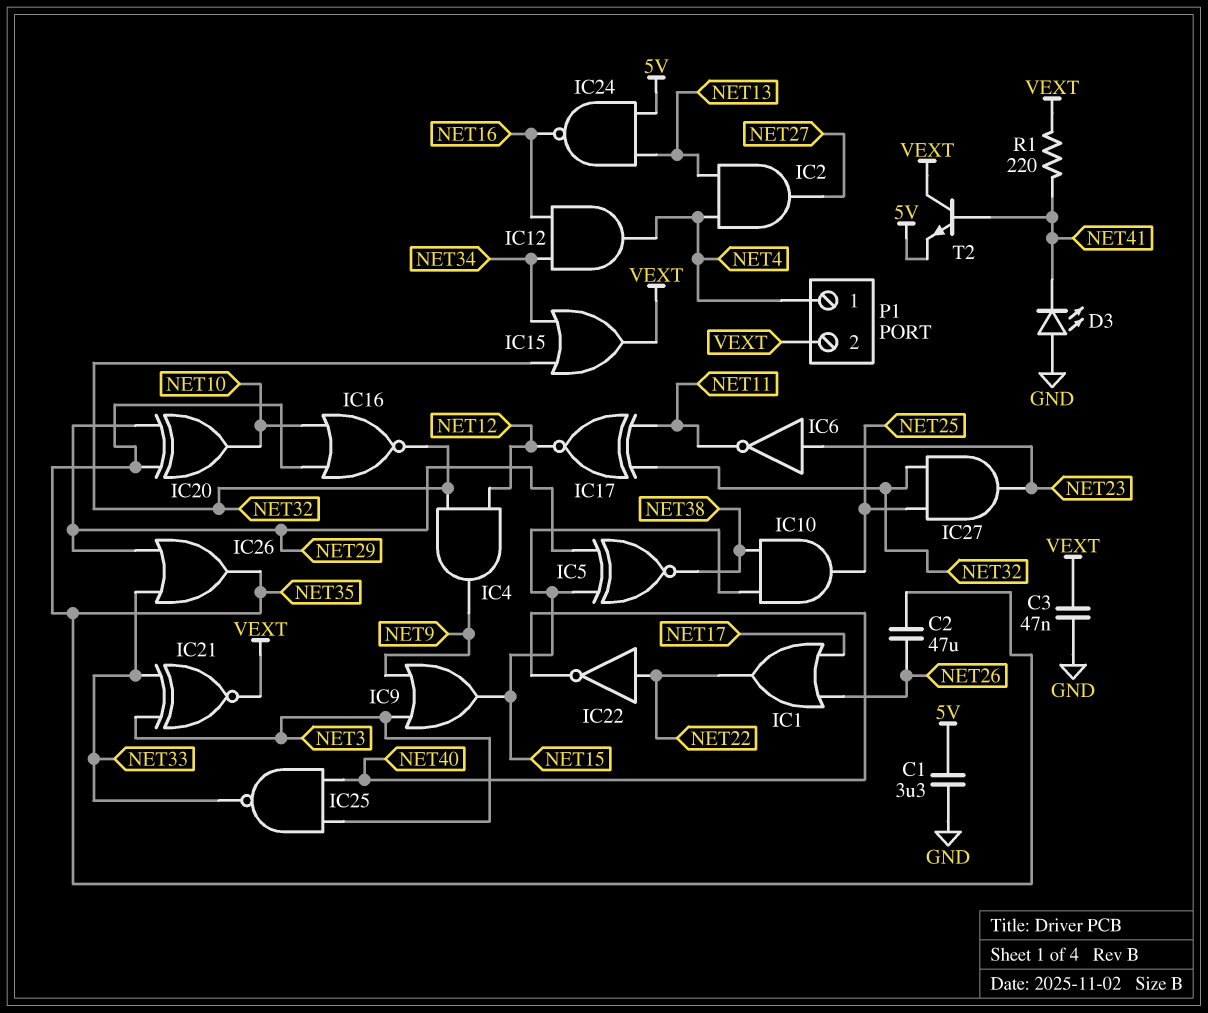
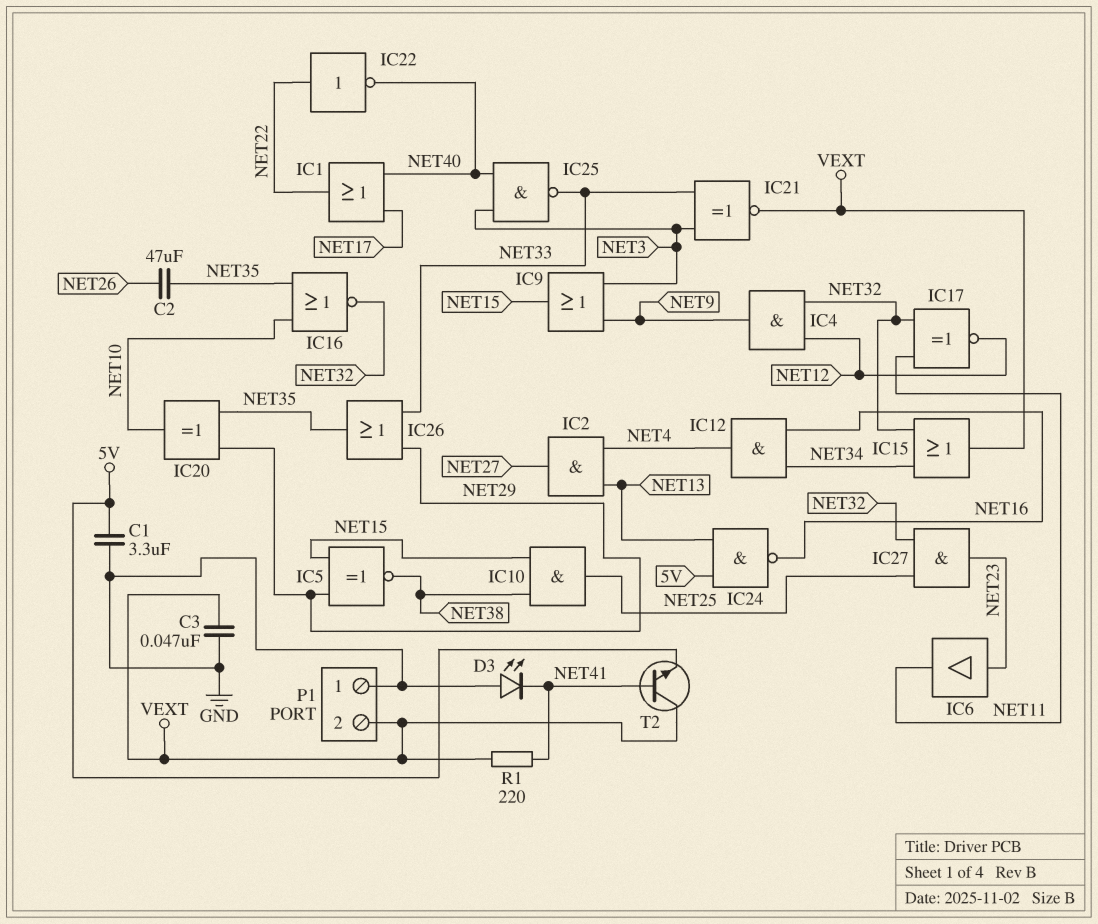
IC1: OR (in NET17, in NET26, out NET22) -> OR (in NET17, in NET40, out NET22)
IC6: NOT (in NET23, out NET11) -> buffer (in NET23, out NET11)
P1 pin 1: NET4 -> GND

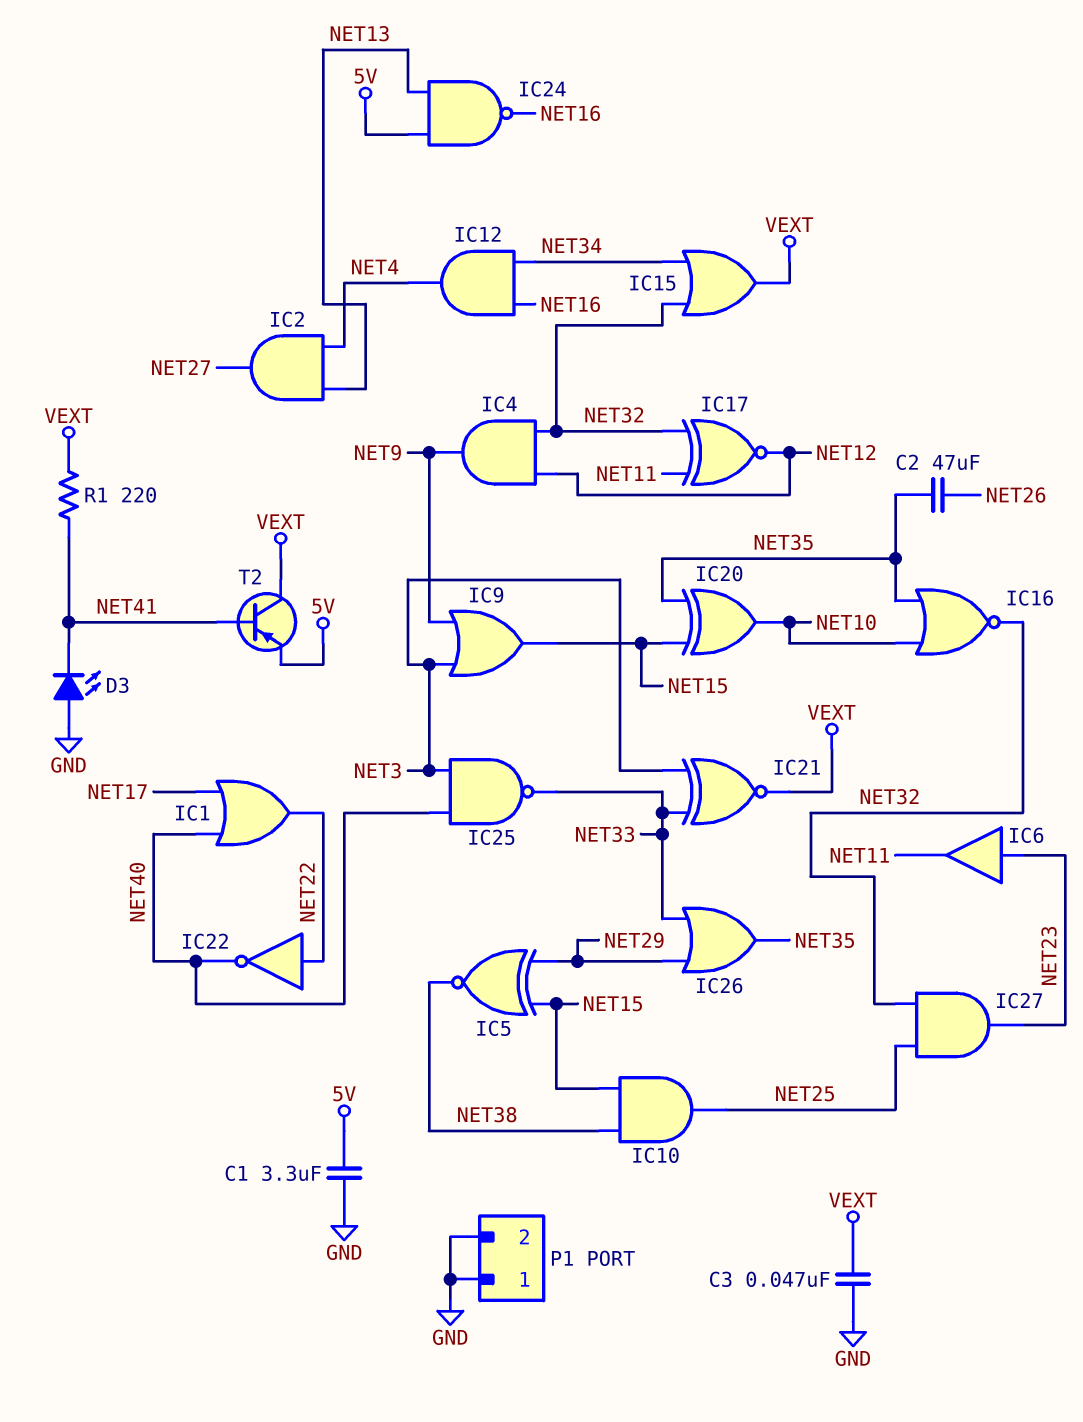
IC20: XOR (in NET29, in NET35, out NET10) -> XOR (in NET15, in NET35, out NET10)
P1 pin 2: VEXT -> GND
T2: NPN (B NET41, C VEXT, E 5V) -> PNP (B NET41, C VEXT, E 5V)

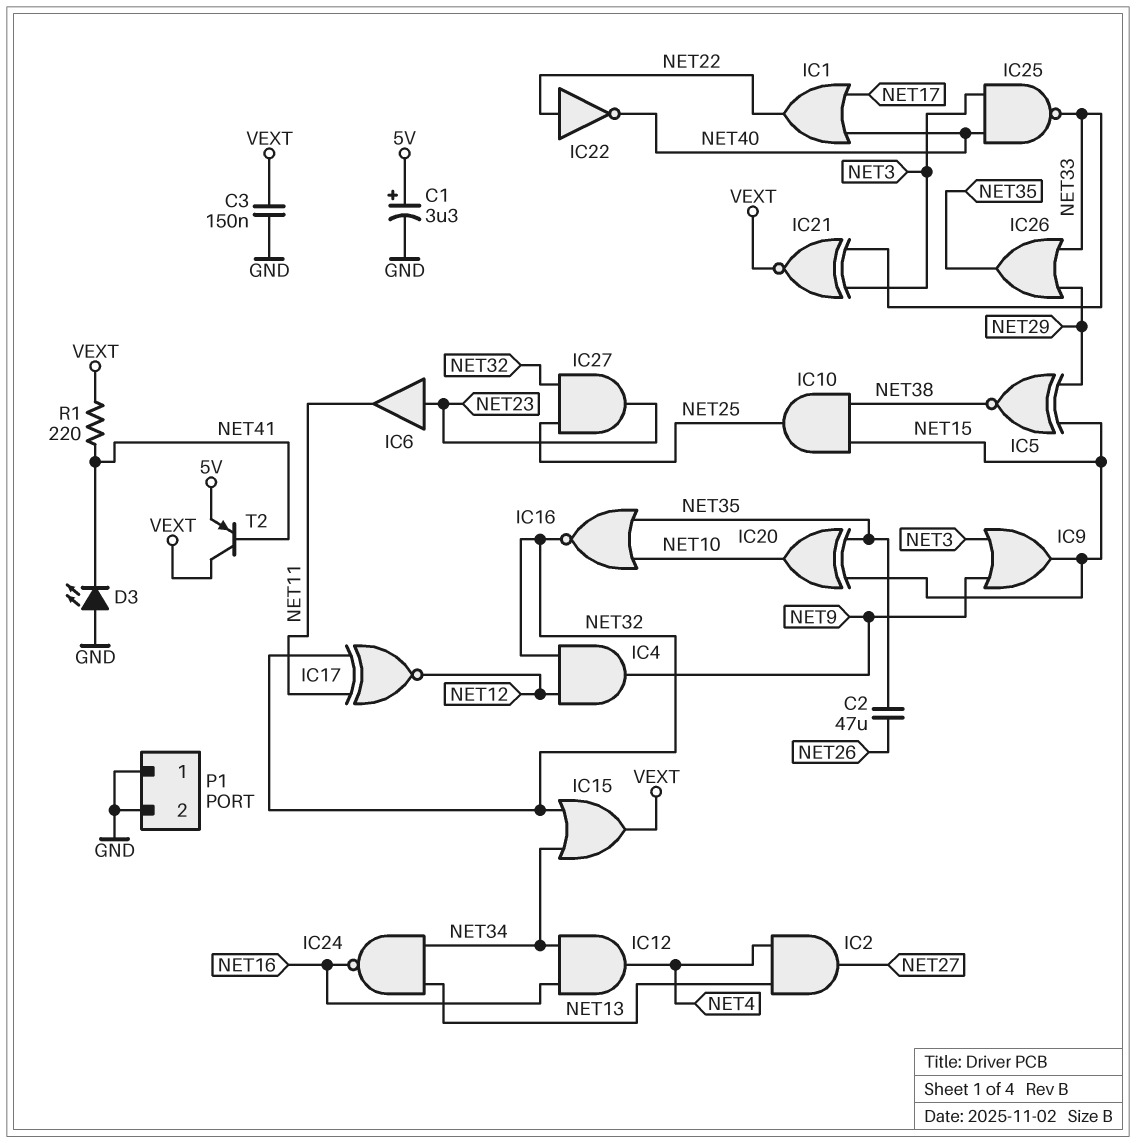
C1: 3.3uF (5V, GND) -> 3.3uF (plus 5V, minus GND)
C3: 47nF (GND, VEXT) -> 150nF (GND, VEXT)
IC24: NAND (in 5V, in NET13, out NET16) -> NAND (in NET13, in NET34, out NET16)

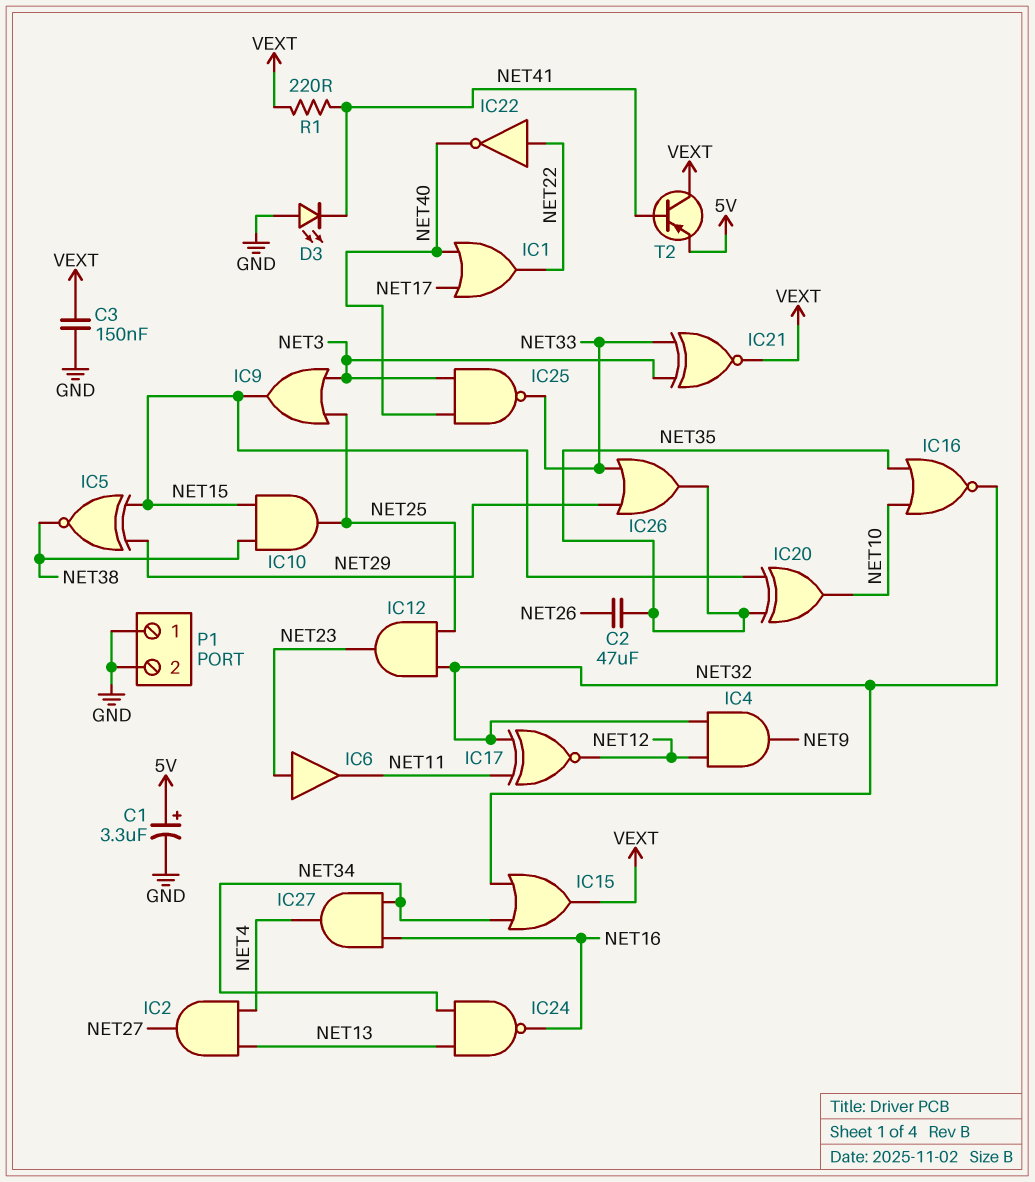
IC9: OR (in NET3, in NET9, out NET15) -> OR (in NET3, in NET25, out NET15)
IC12: AND (in NET16, in NET34, out NET4) -> AND (in NET25, in NET32, out NET23)
IC27: AND (in NET25, in NET32, out NET23) -> AND (in NET16, in NET34, out NET4)

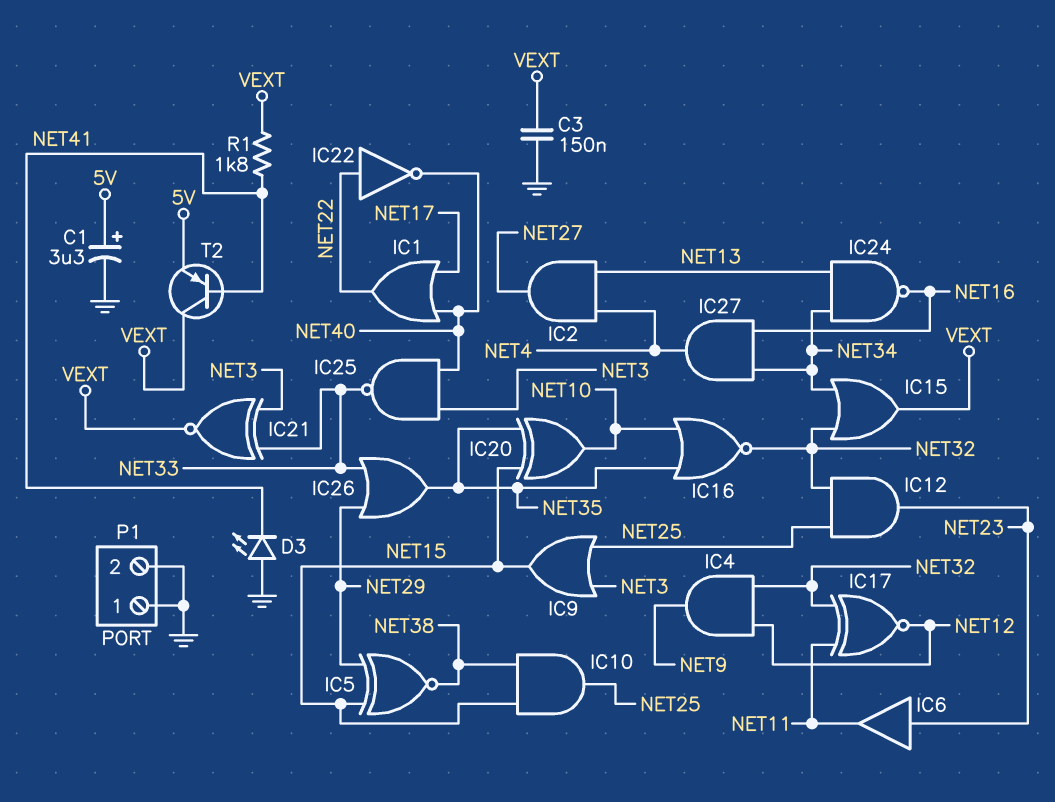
C2: 47uF (NET26, NET35) -> none
R1: 220 (NET41, VEXT) -> 1.8k (NET41, VEXT)

